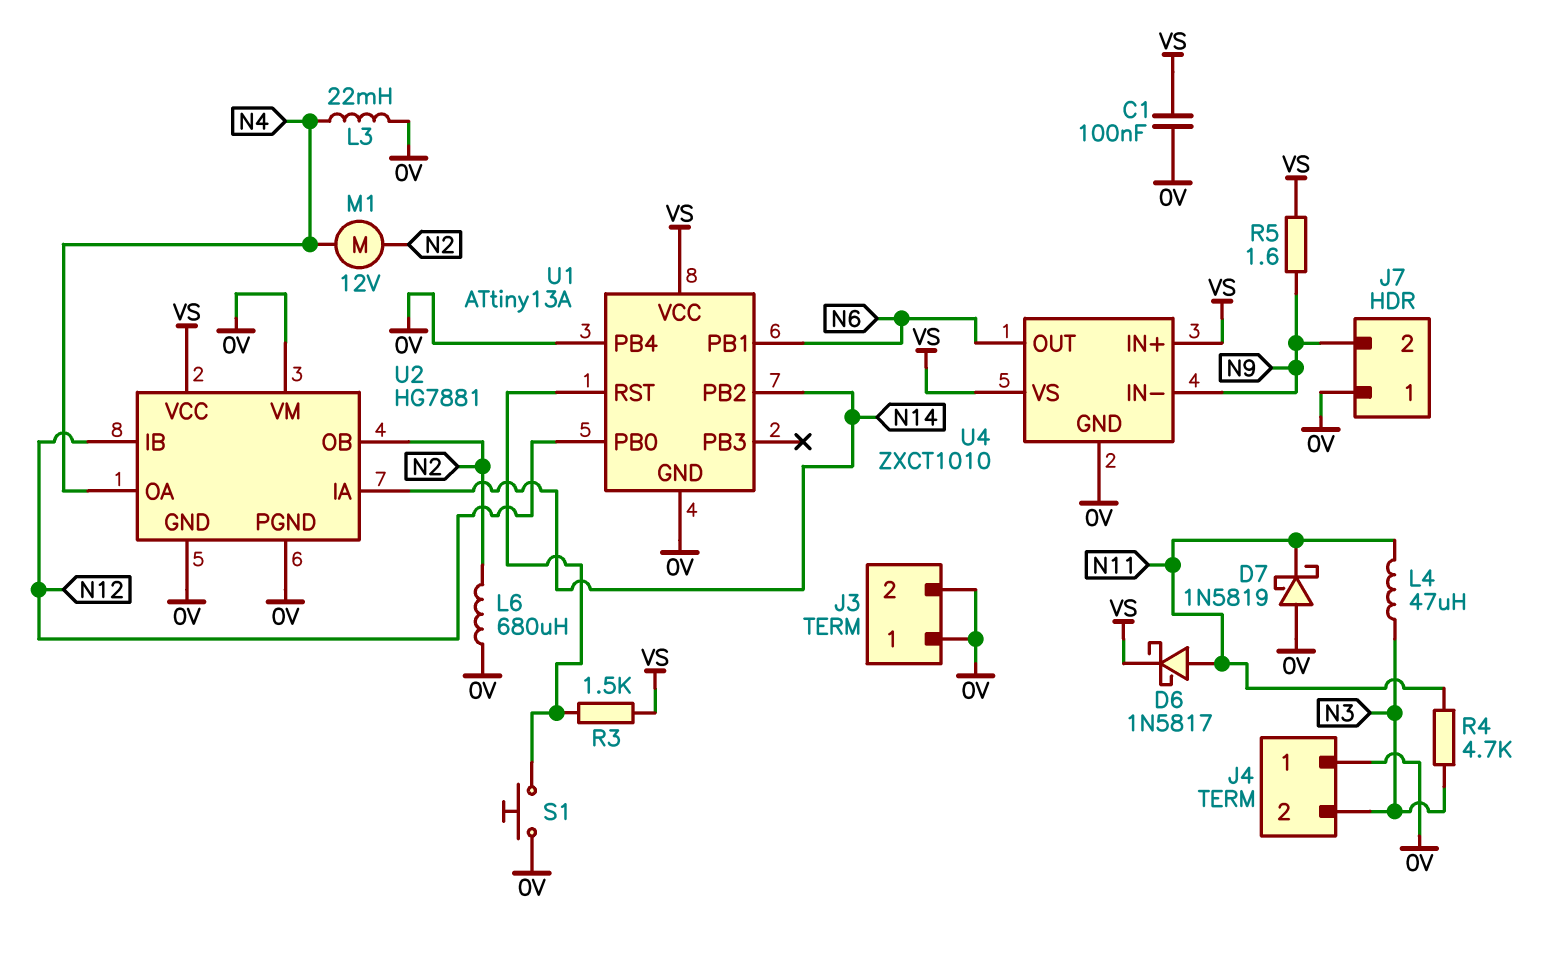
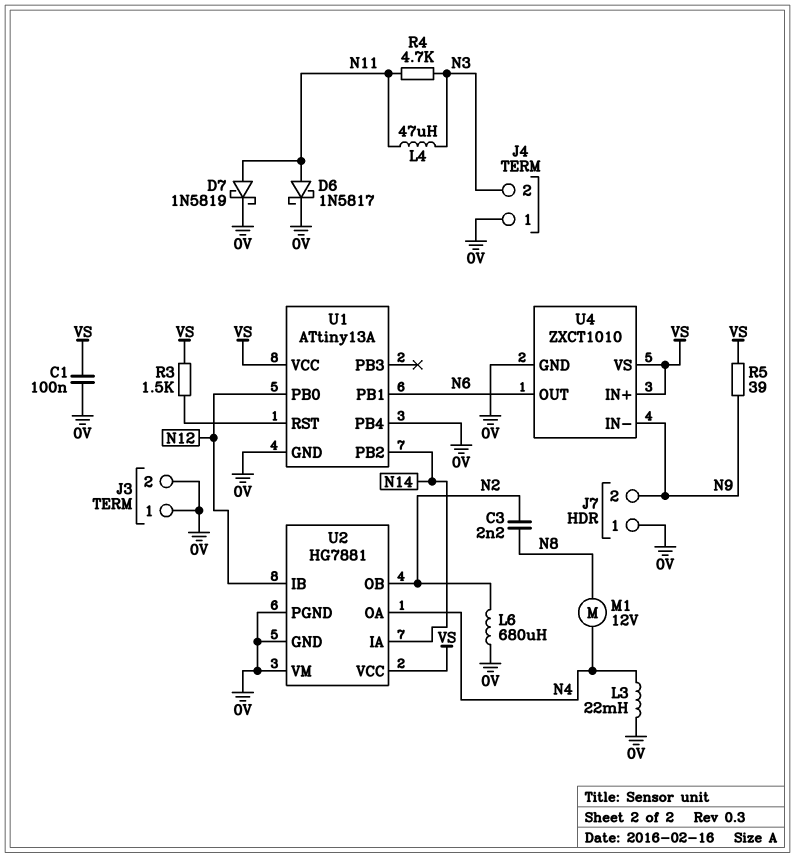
C3: none -> 2.2nF (N2, N8)
D6: schottky 1N5817 (A N11, K VS) -> schottky 1N5817 (A N11, K 0V)
D7: schottky 1N5819 (A 0V, K N11) -> schottky 1N5819 (A N11, K 0V)
M1: motor 12V (N2, N4) -> motor 12V (N4, N8)
R5: 1.6 (N9, VS) -> 39 (N9, VS)
S1: button (0V, U1/RST) -> none

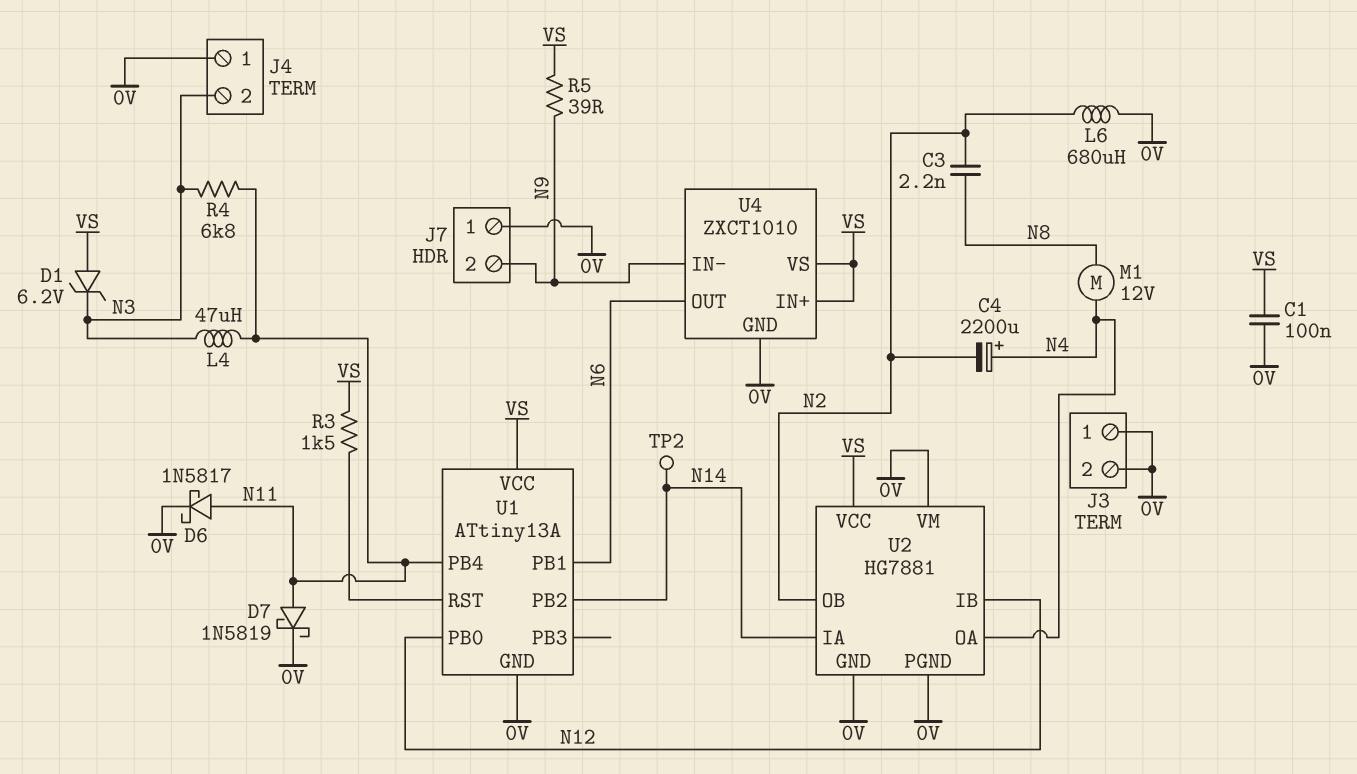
C4: none -> 2200uF (plus N4, minus N2)
D1: none -> zener 6.2V (A VS, K N3)
L3: 22mH (0V, N4) -> none
R4: 4.7k (N3, N11) -> 6.8k (N3, N11)
TP2: none -> test point (N14)
U1 pin PB4: 0V -> N11

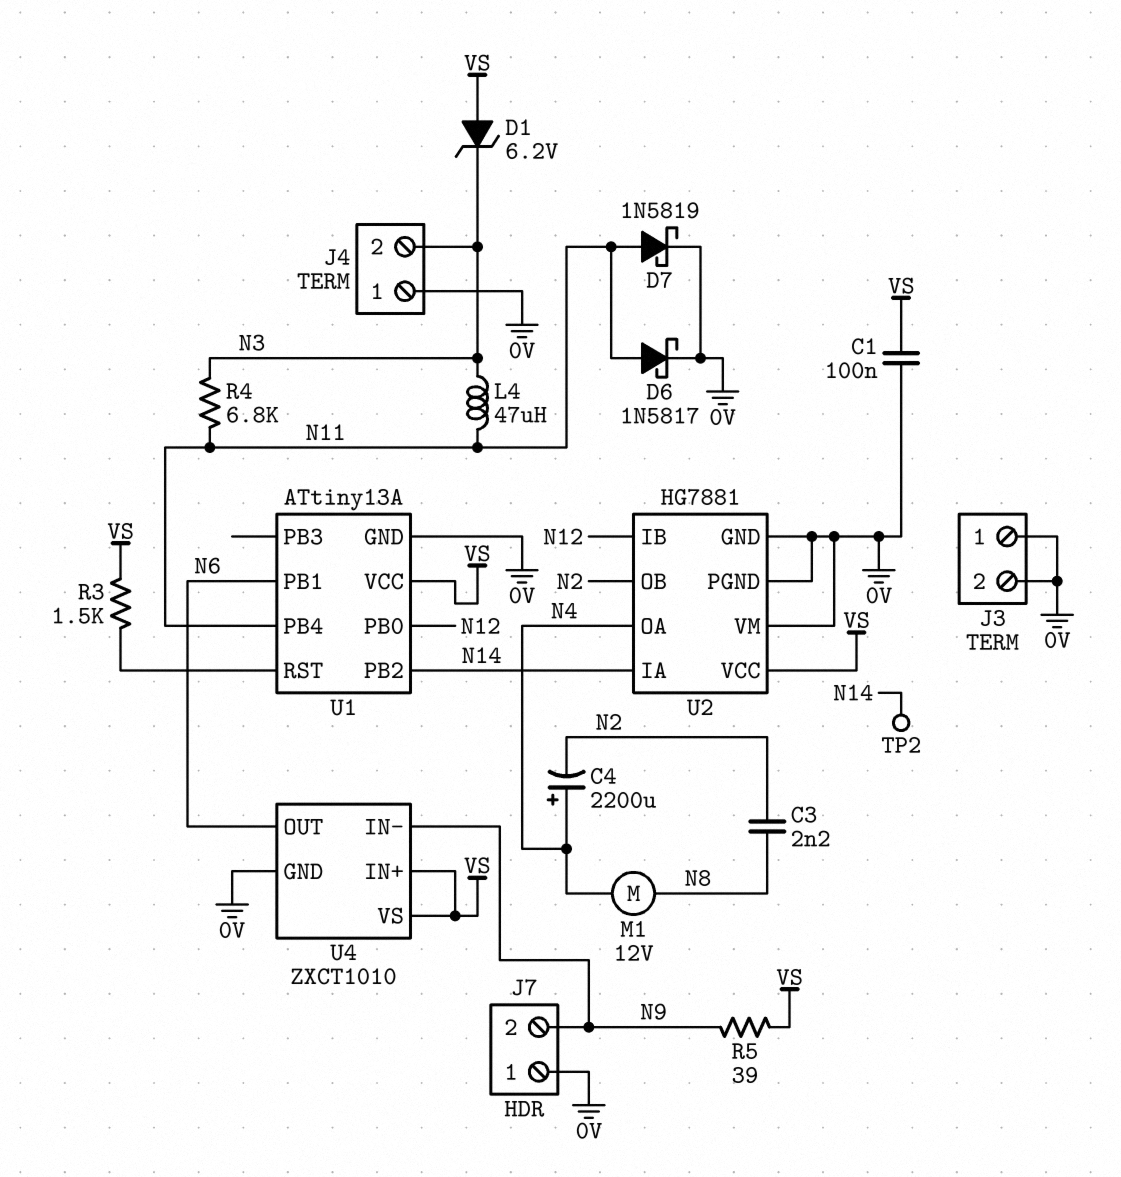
L6: 680uH (0V, N2) -> none

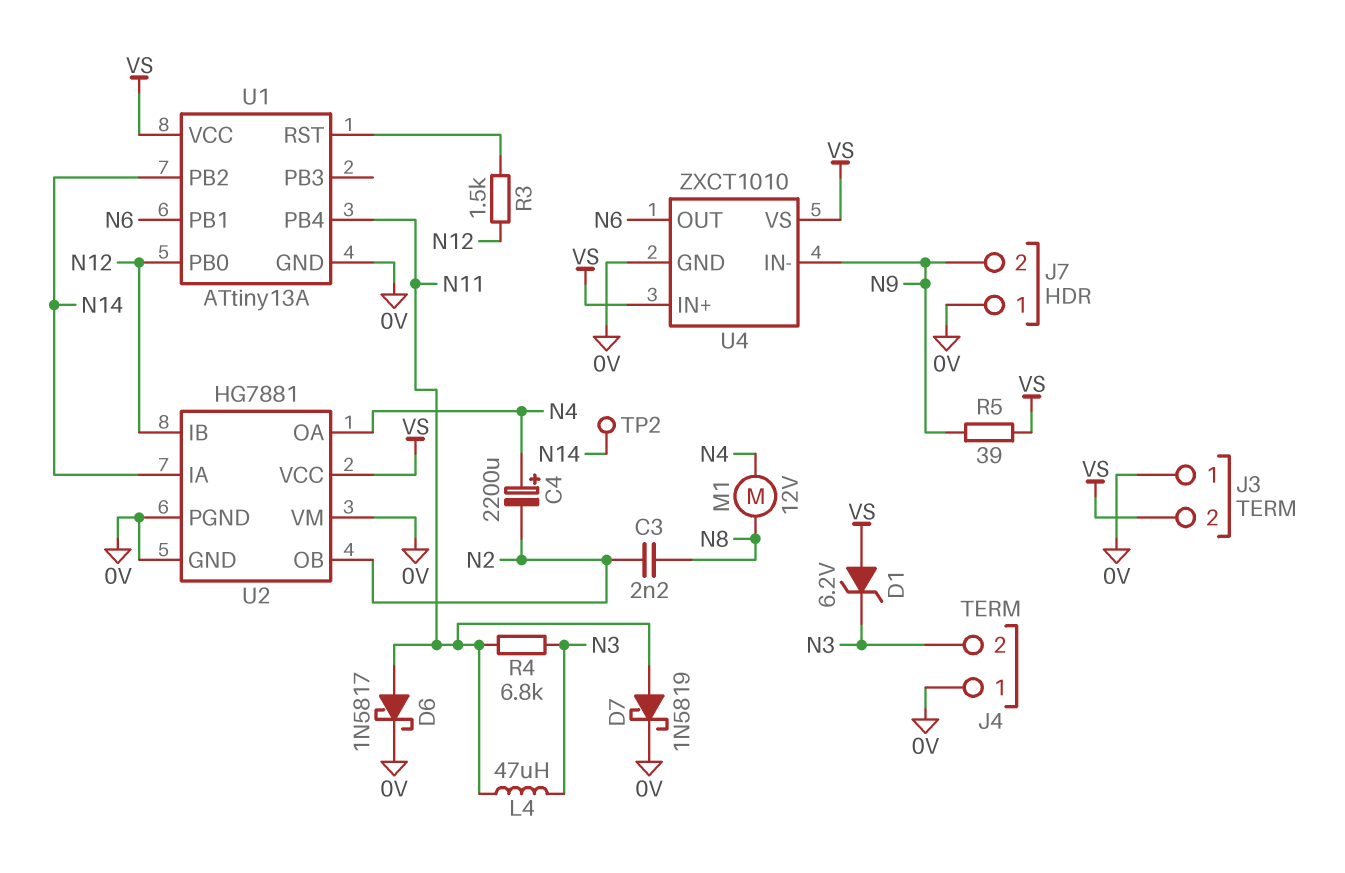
C1: 100nF (0V, VS) -> none
J3 pin 2: 0V -> VS
R3: 1.5k (U1/RST, VS) -> 1.5k (N12, U1/RST)

